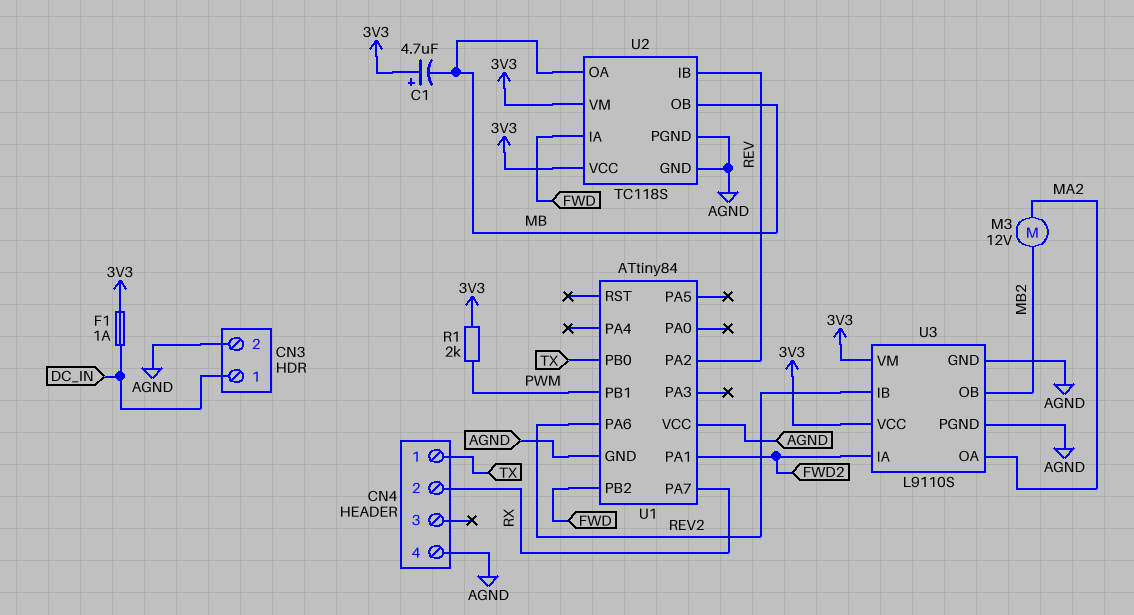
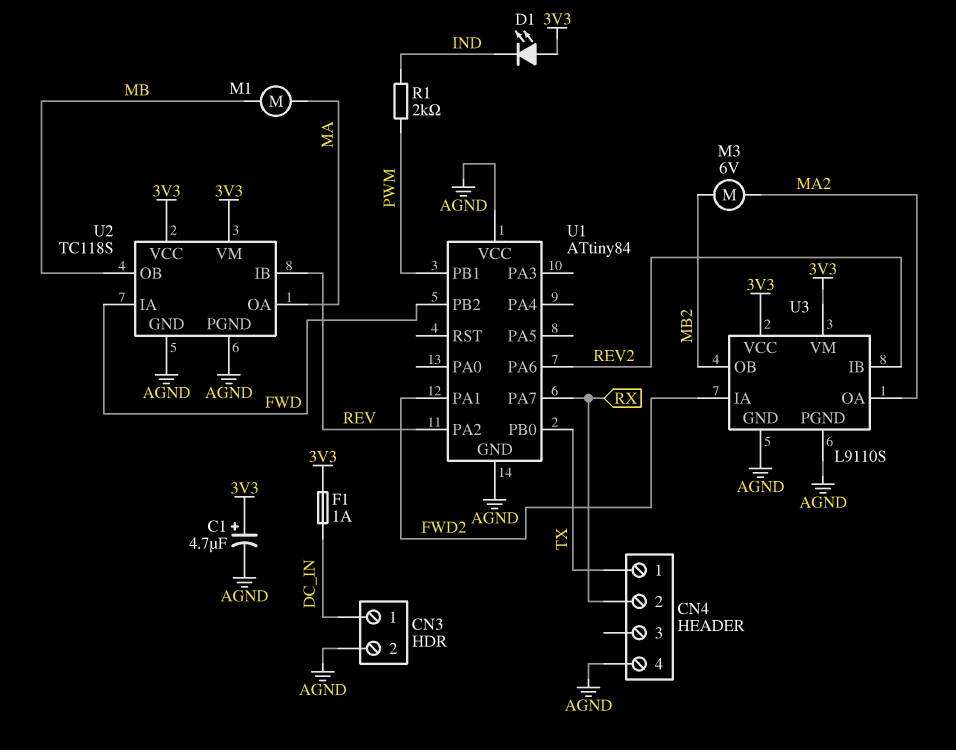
C1: 4.7uF (plus 3V3, minus MB) -> 4.7uF (plus 3V3, minus AGND)
D1: none -> LED (A 3V3, K IND)
M1: none -> motor (MA, MB)
M3: motor 12V (MA2, MB2) -> motor 6V (MA2, MB2)
R1: 2k (3V3, PWM) -> 2k (IND, PWM)
U2 pin OA: MB -> MA

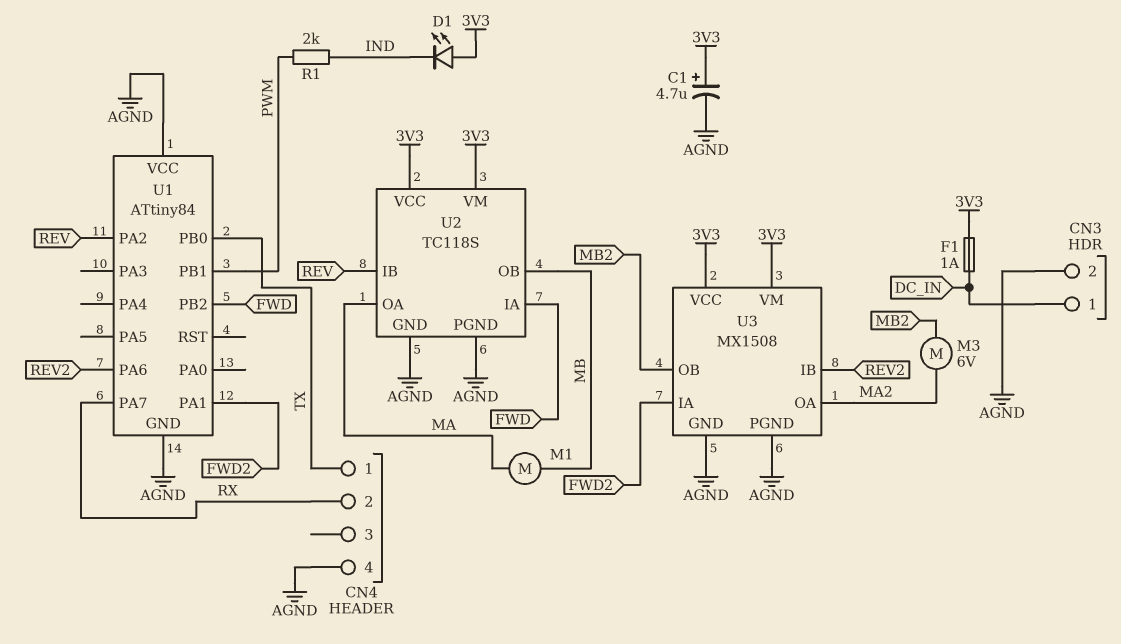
U3: L9110S -> MX1508

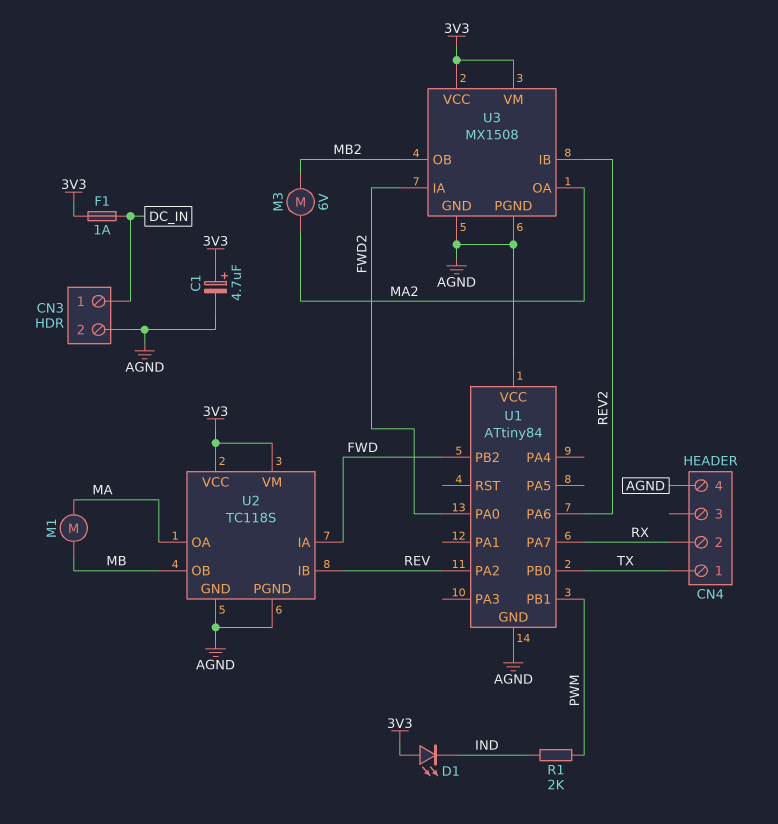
U1 pin PA0: none -> FWD2
U1 pin PA1: FWD2 -> none

